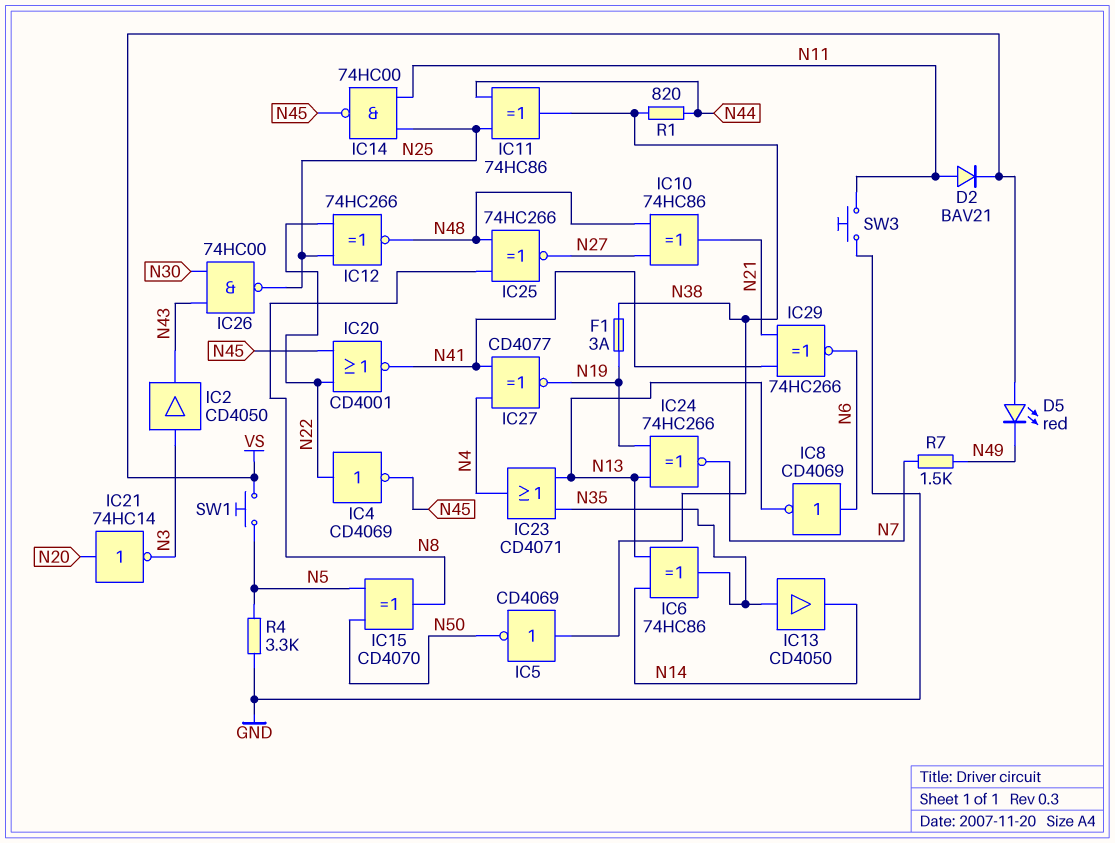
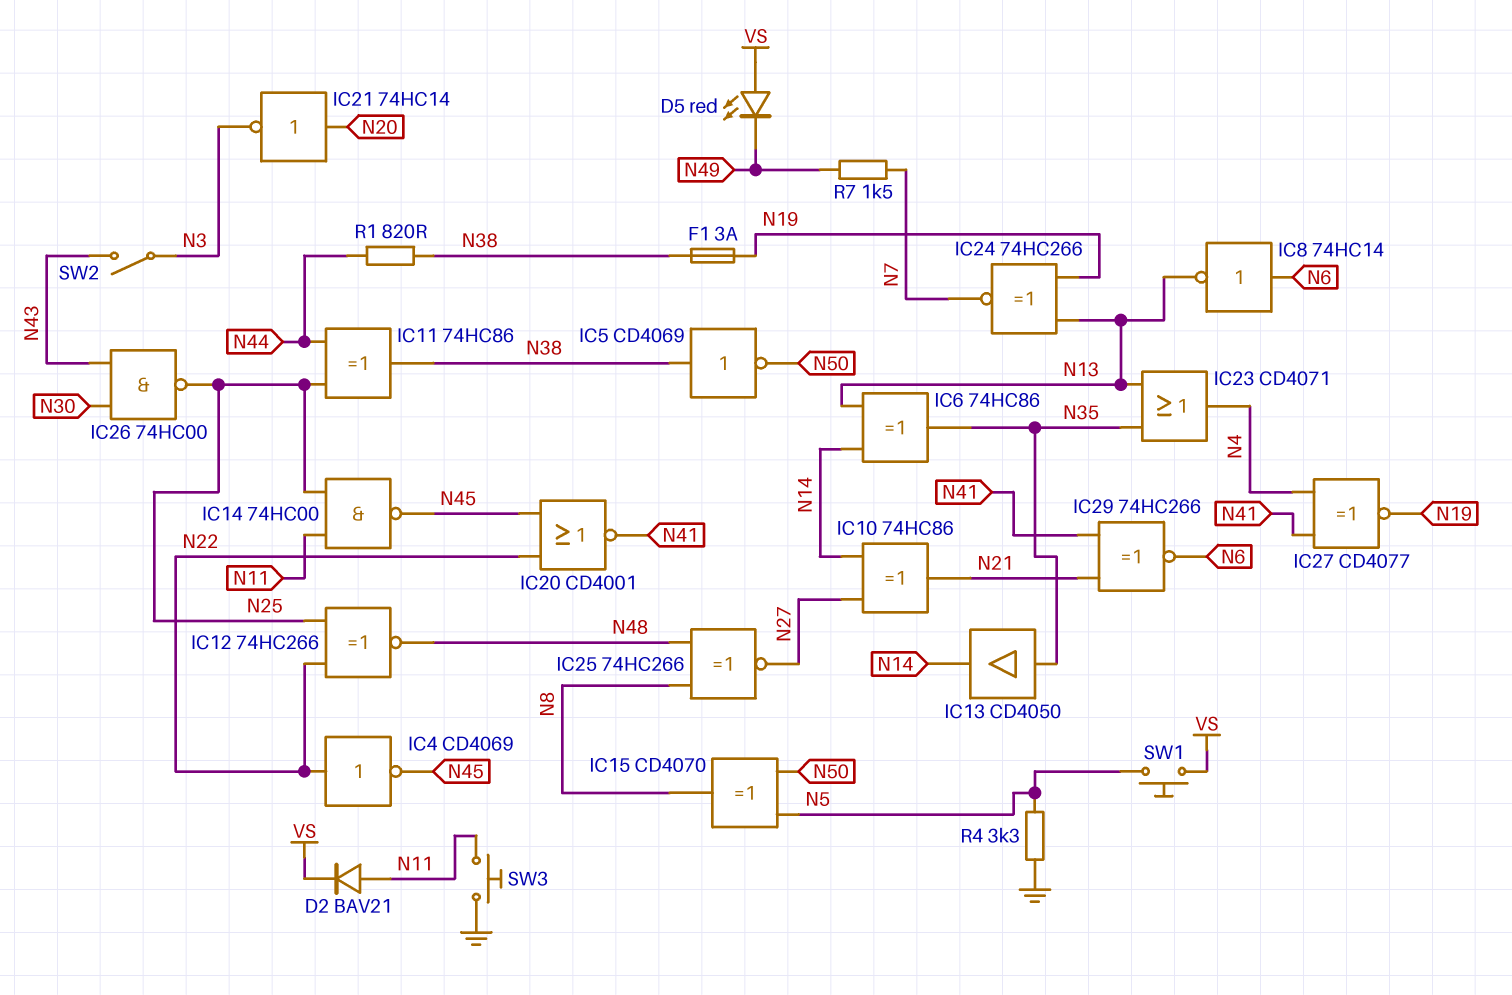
IC2: buffer CD4050 (in N3, out N43) -> none
IC8: NOT CD4069 (in N6, out N13) -> NOT 74HC14 (in N6, out N13)
IC10: XOR 74HC86 (in N27, in N48, out N21) -> XOR 74HC86 (in N14, in N27, out N21)
SW2: none -> switch (N3, N43)

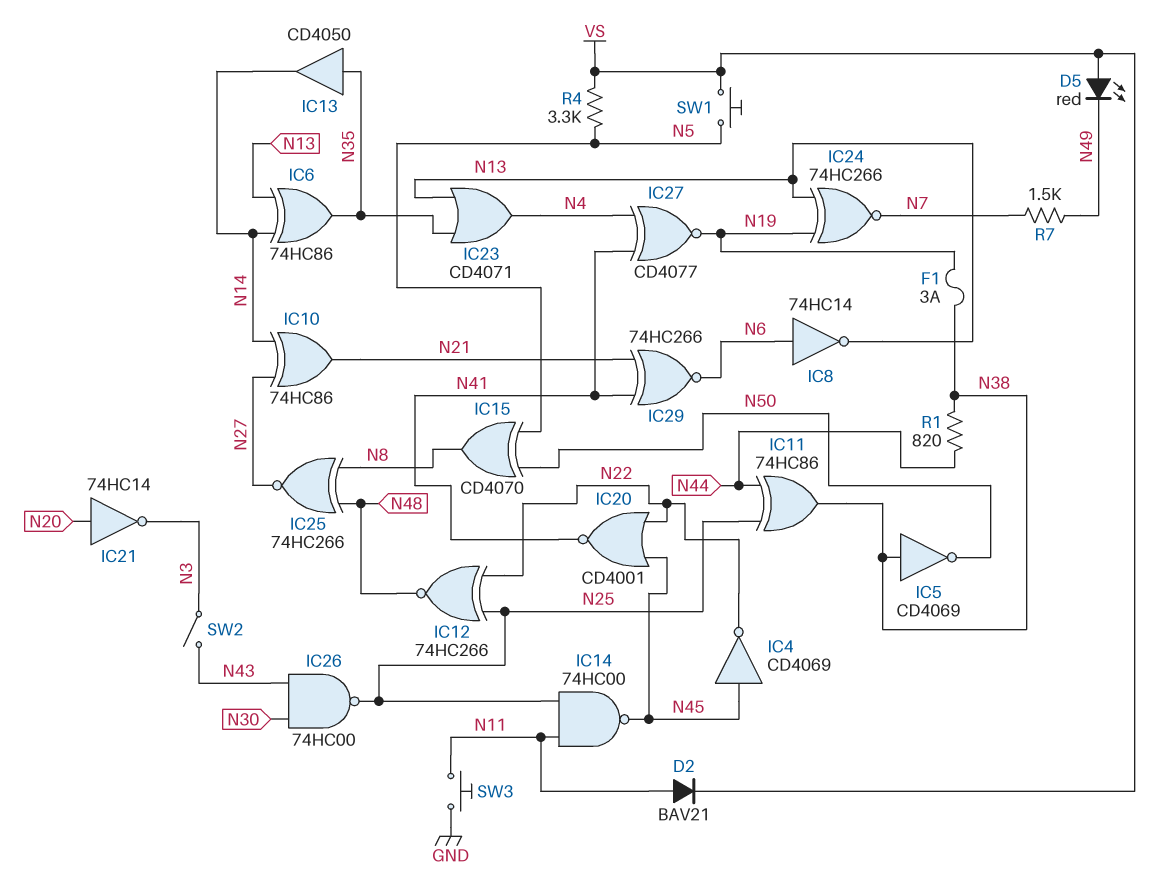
IC4: NOT CD4069 (in N22, out N45) -> NOT CD4069 (in N45, out N22)
R4: 3.3k (GND, N5) -> 3.3k (N5, VS)

